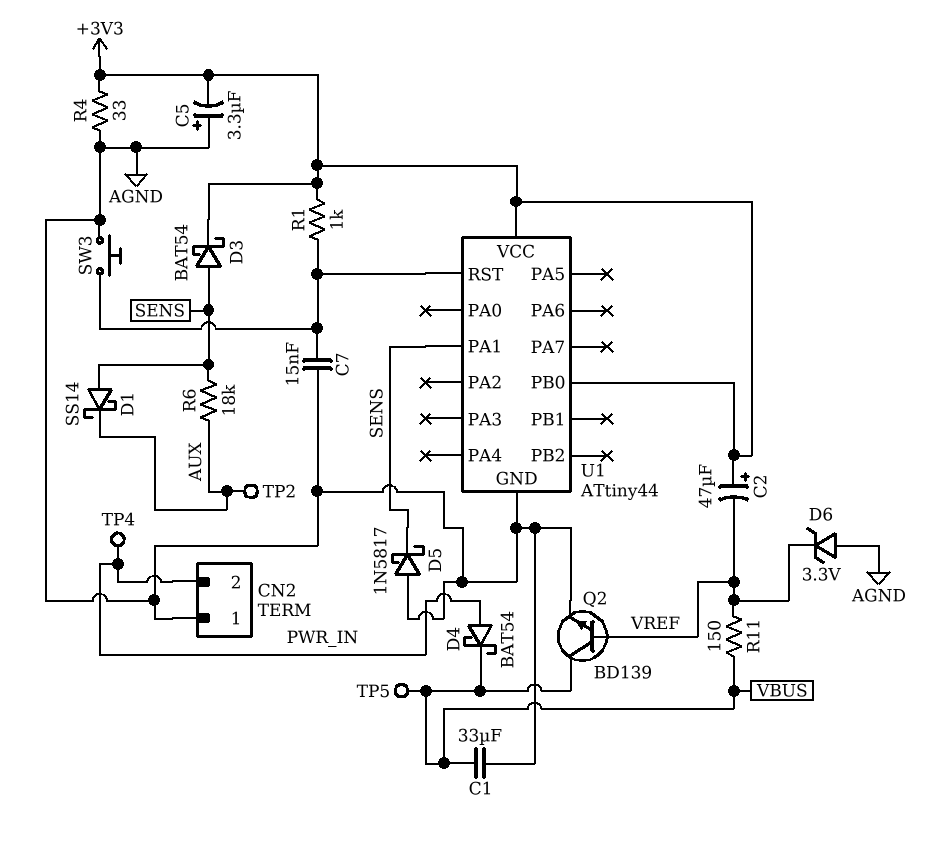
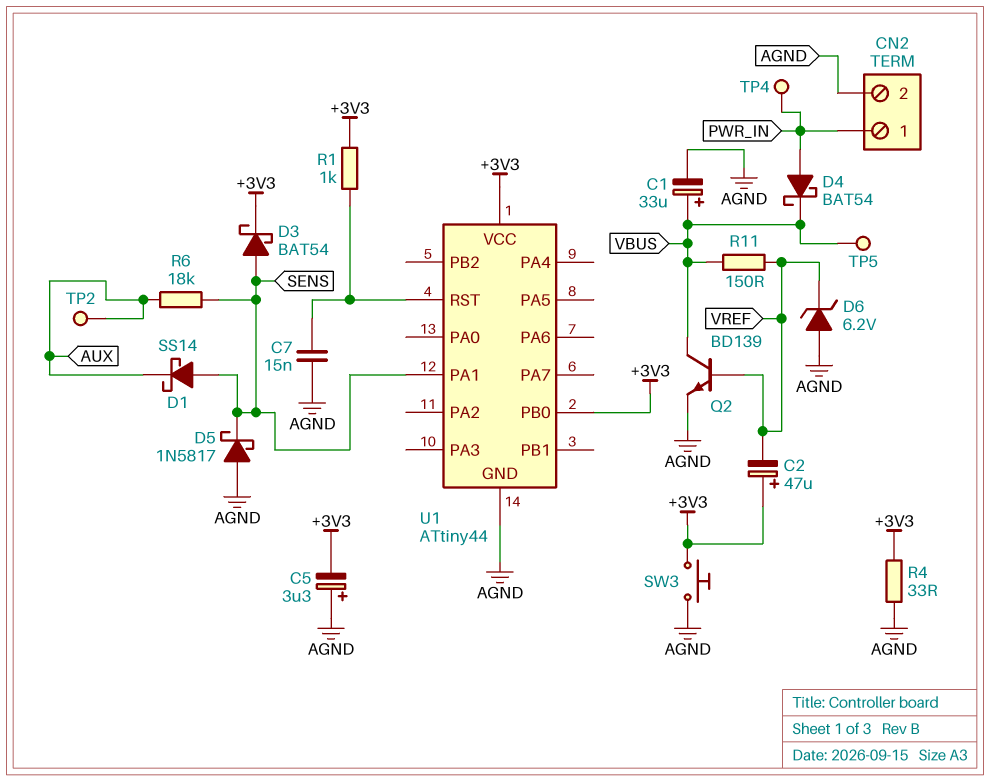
C1: 33uF (AGND, VBUS) -> 33uF (plus VBUS, minus AGND)
CN2 pin 1: AGND -> PWR_IN
CN2 pin 2: PWR_IN -> AGND
D6: zener 3.3V (A AGND, K VREF) -> zener 6.2V (A AGND, K VREF)
SW3: button (AGND, U1/RST) -> button (+3V3, AGND)

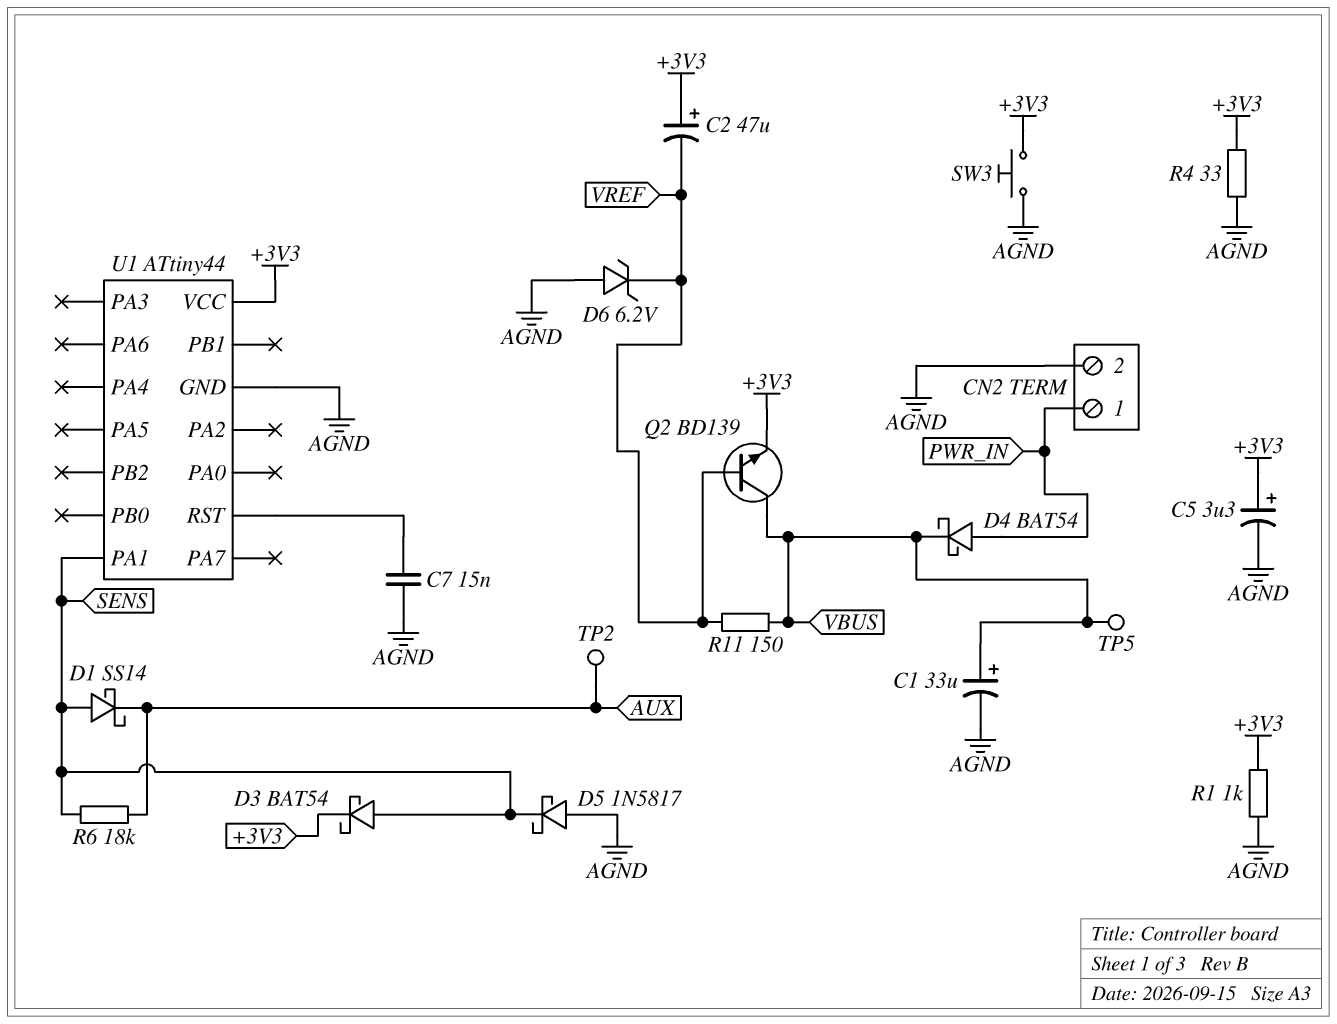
C5: 3.3uF (plus AGND, minus +3V3) -> 3.3uF (plus +3V3, minus AGND)
Q2: NPN BD139 (B VREF, C VBUS, E AGND) -> NPN BD139 (B VREF, C VBUS, E +3V3)
R1: 1k (+3V3, U1/RST) -> 1k (+3V3, AGND)
TP4: test point (PWR_IN) -> none
U1 pin PB0: +3V3 -> none

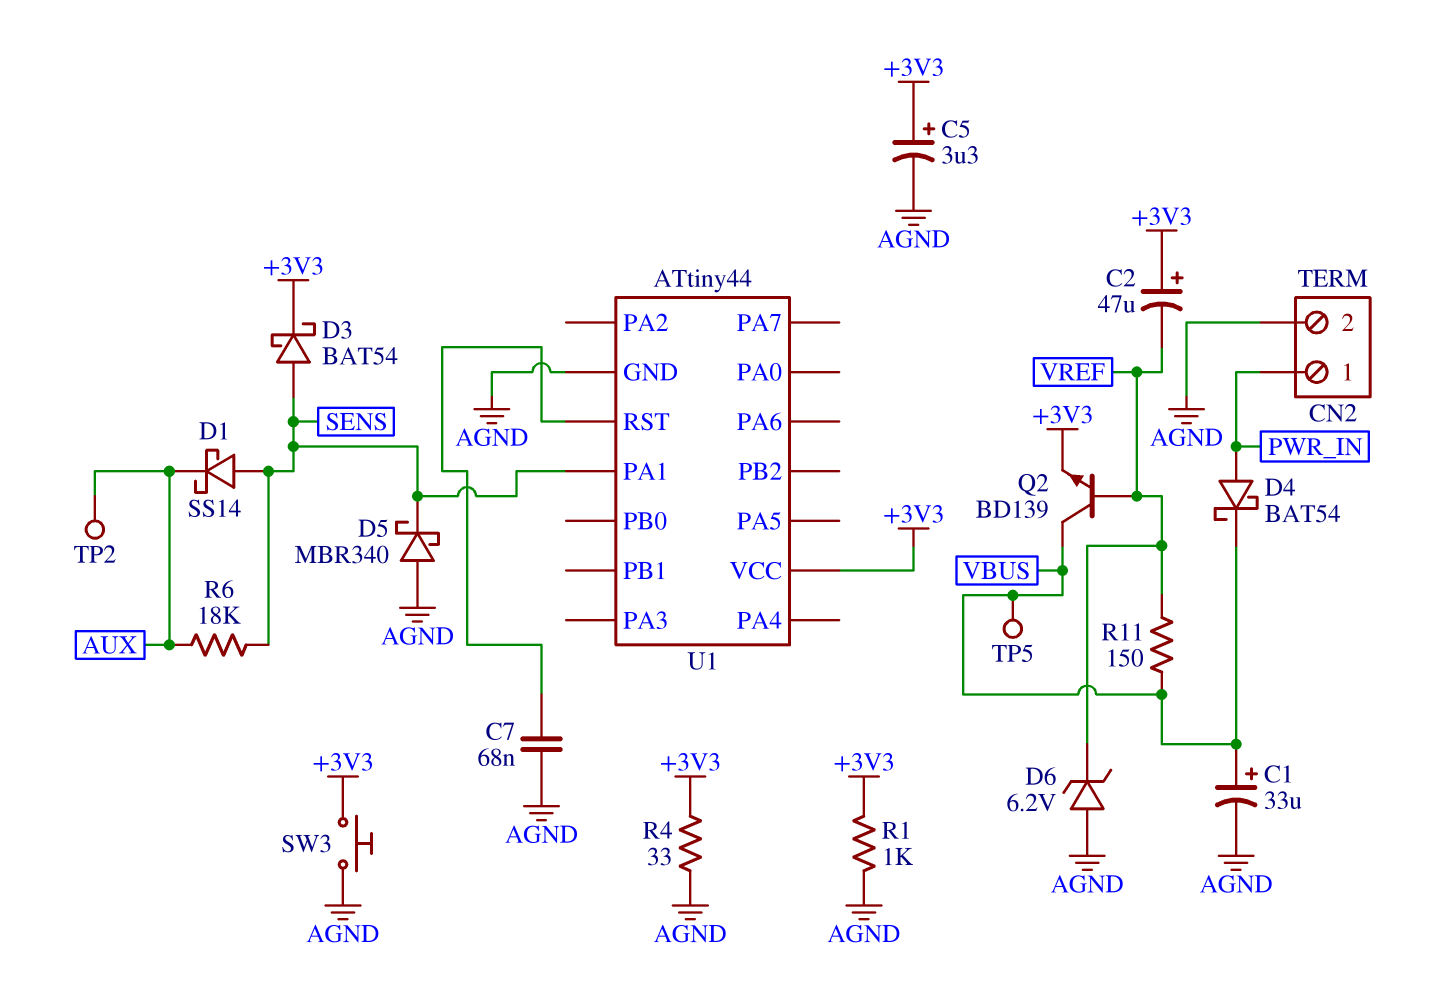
C7: 15nF (AGND, U1/RST) -> 68nF (AGND, U1/RST)
D5: schottky 1N5817 (A AGND, K SENS) -> schottky MBR340 (A AGND, K SENS)

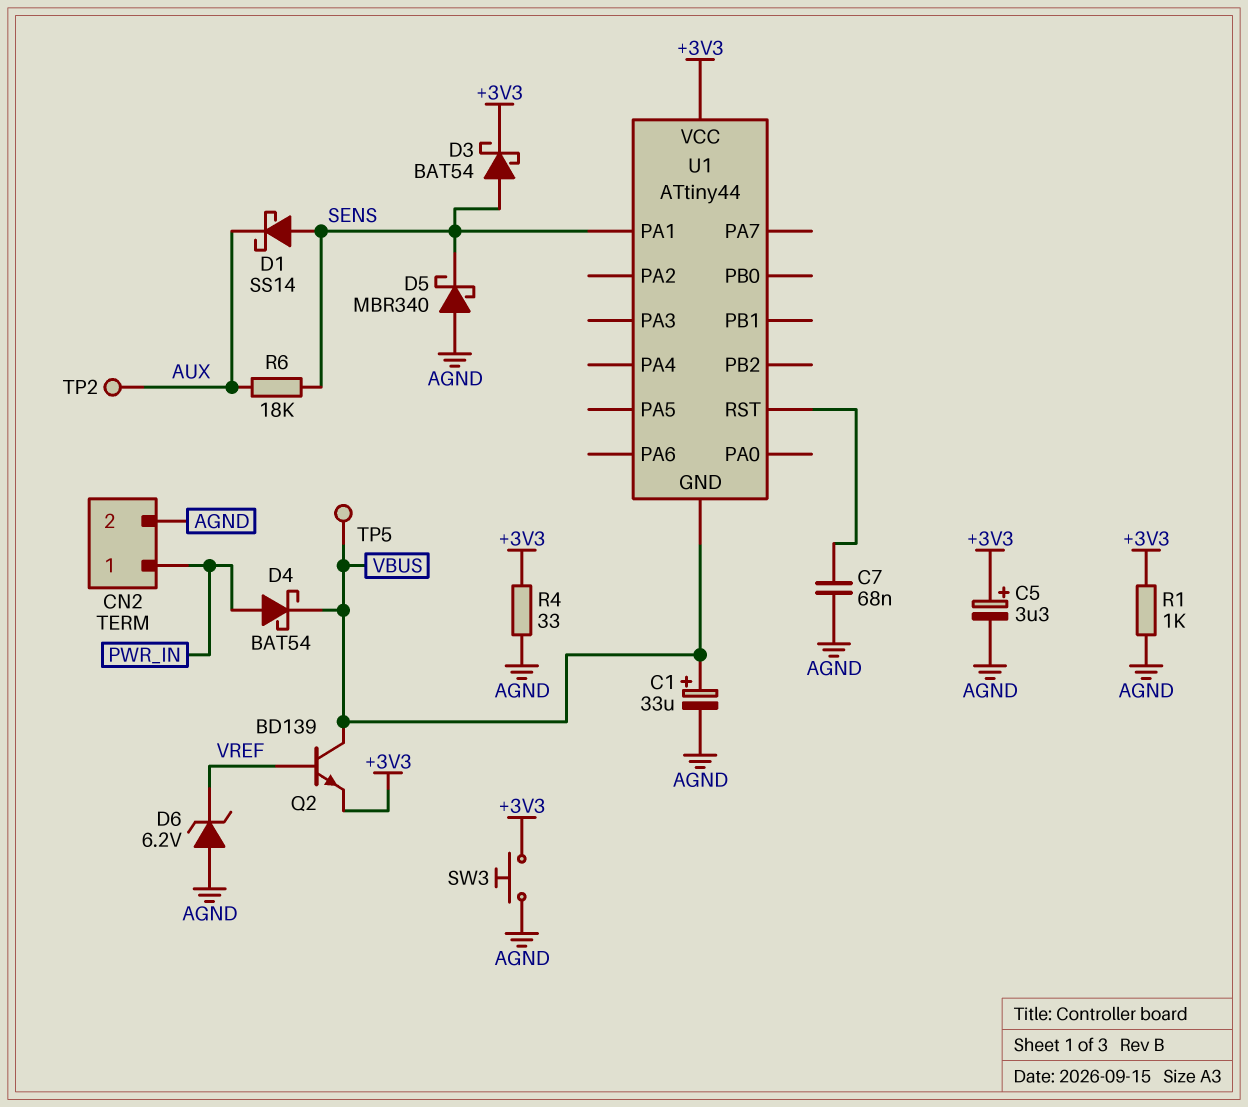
C2: 47uF (plus +3V3, minus VREF) -> none
R11: 150 (VBUS, VREF) -> none
U1 pin GND: AGND -> VBUS

